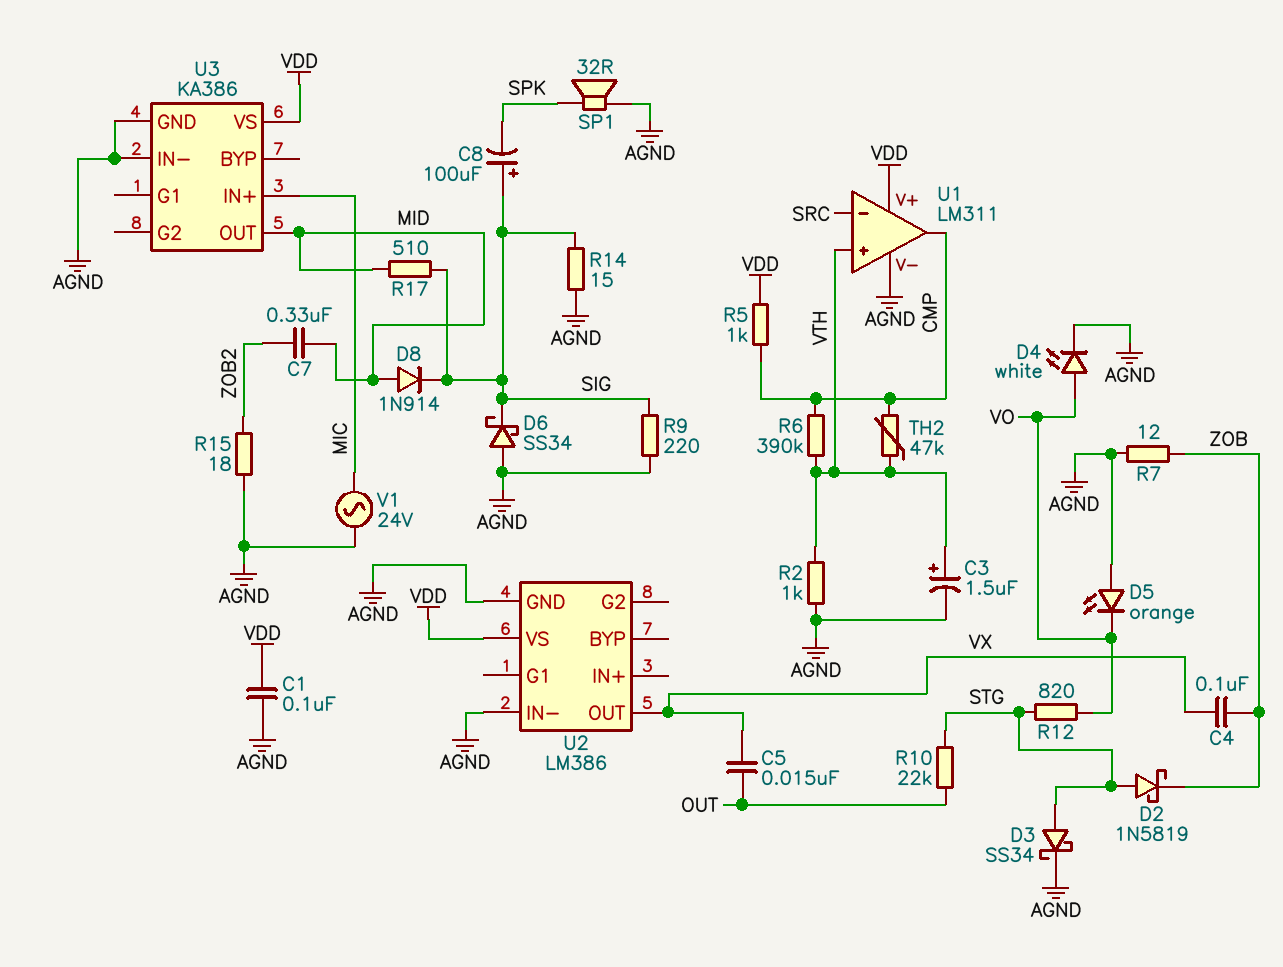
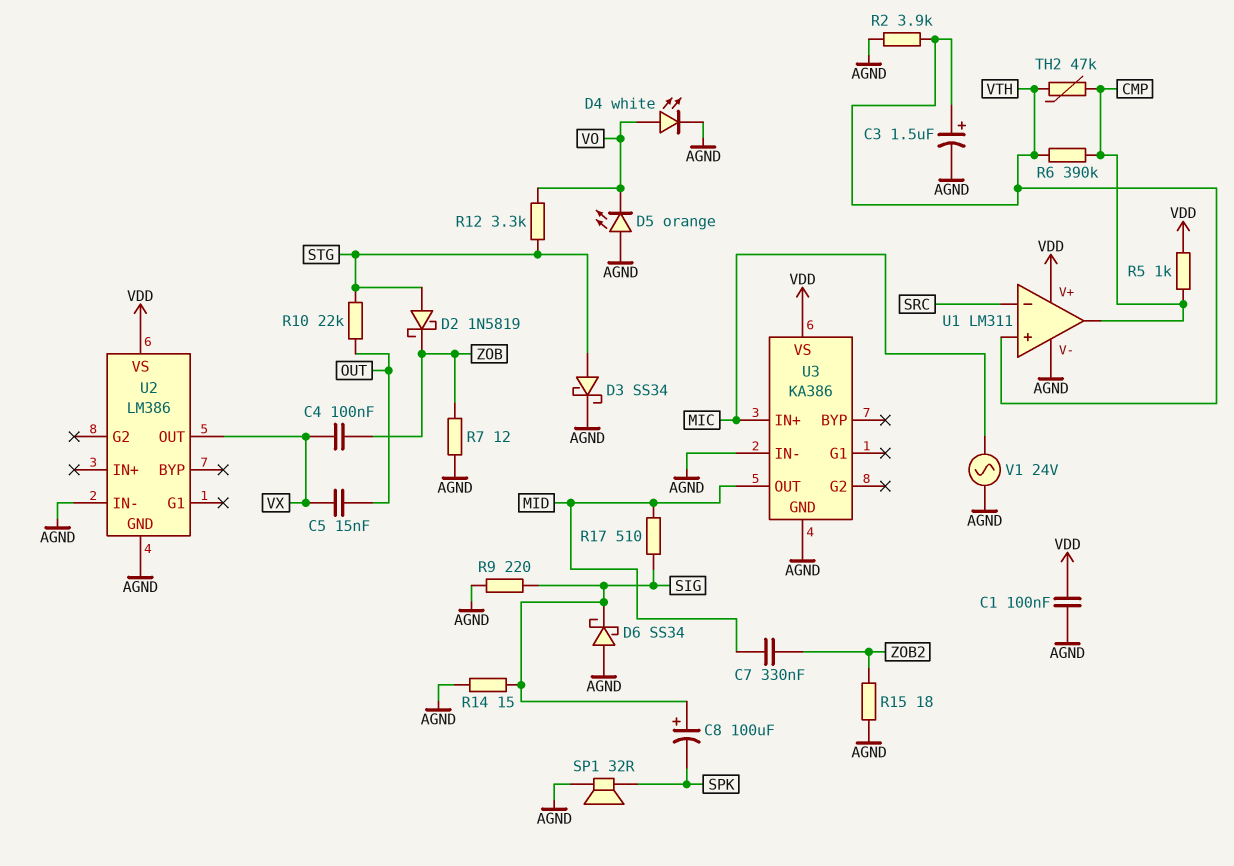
D8: diode 1N914 (A MID, K SIG) -> none
R2: 1k (AGND, VTH) -> 3.9k (AGND, VTH)
R12: 820 (STG, VO) -> 3.3k (STG, VO)

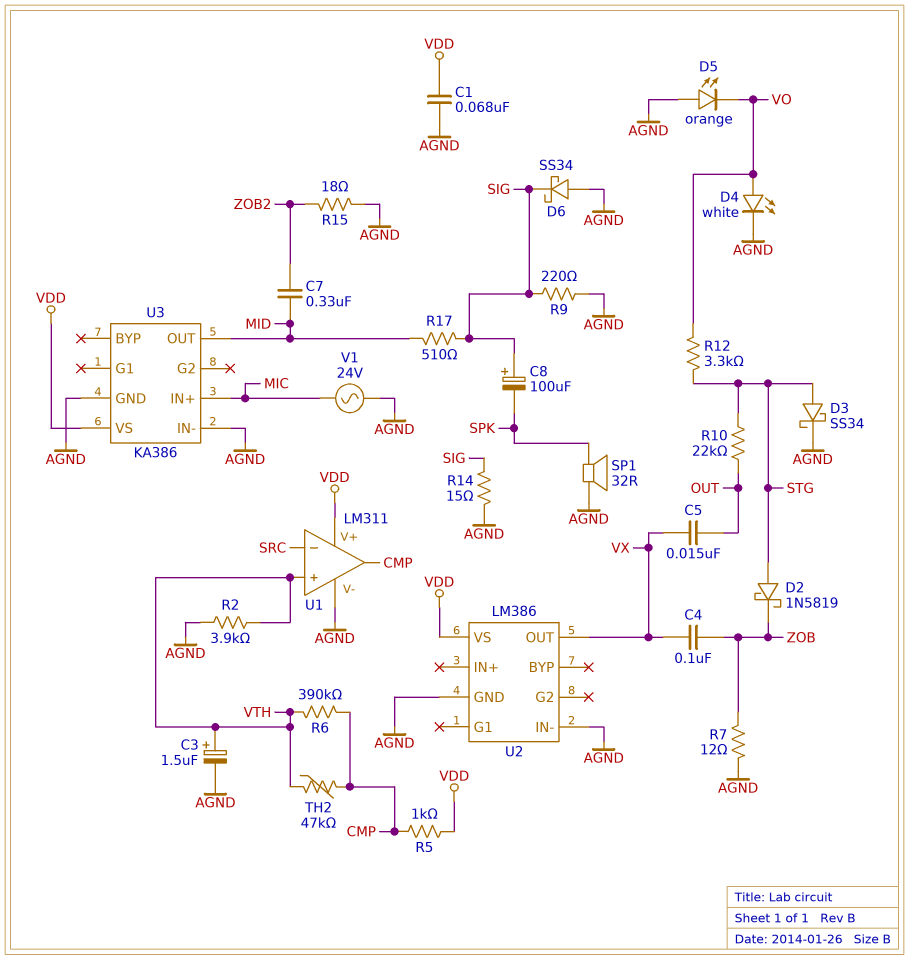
C1: 100nF (AGND, VDD) -> 68nF (AGND, VDD)

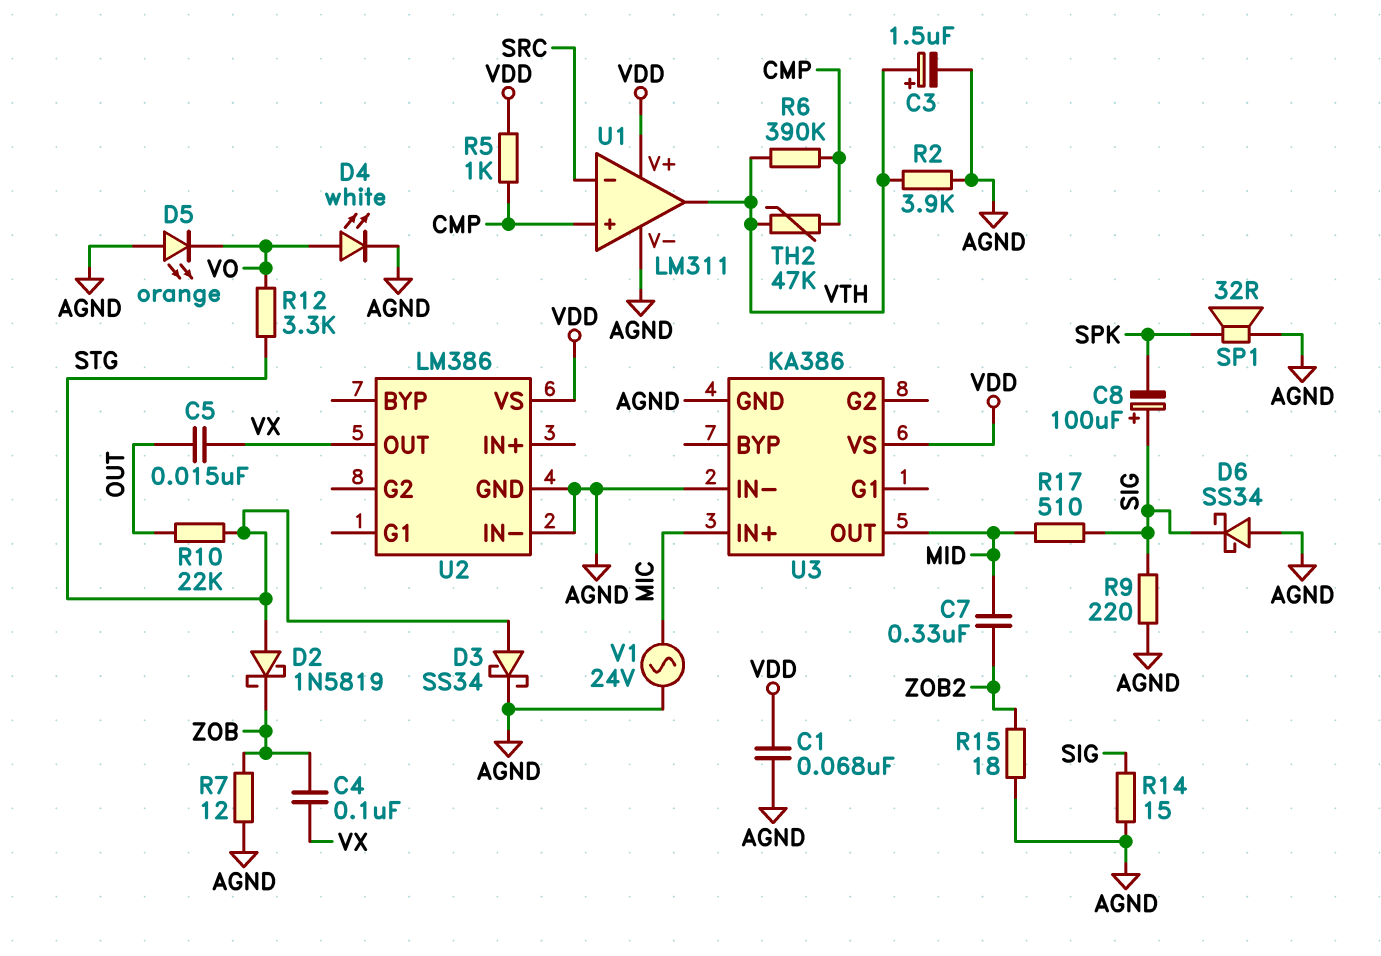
U1 pin in+: VTH -> CMP
U1 pin out: CMP -> VTH

